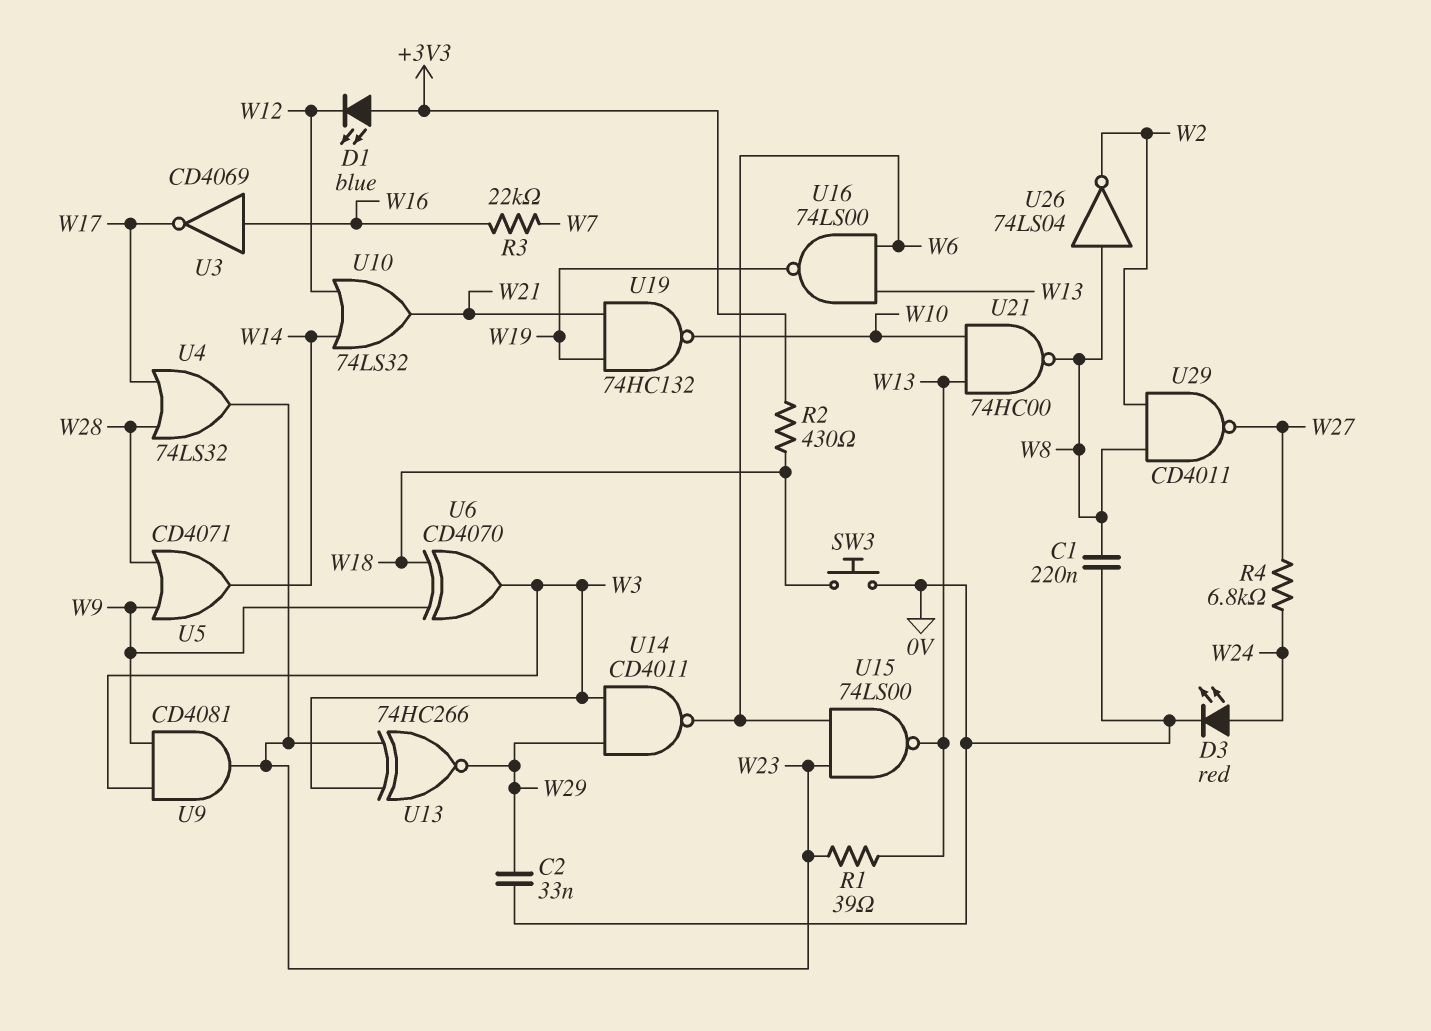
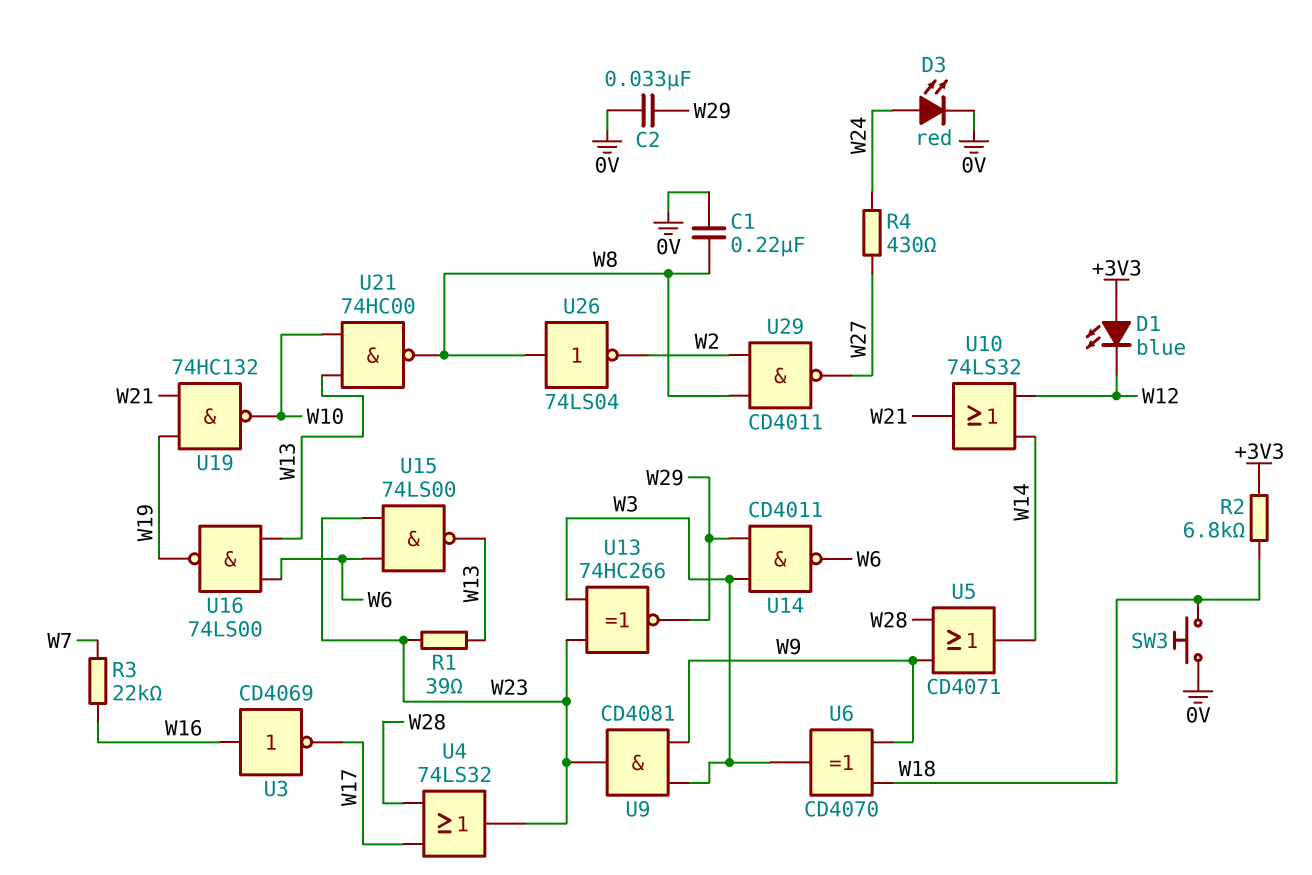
R2: 430 (+3V3, W18) -> 6.8k (+3V3, W18)
R4: 6.8k (W24, W27) -> 430 (W24, W27)

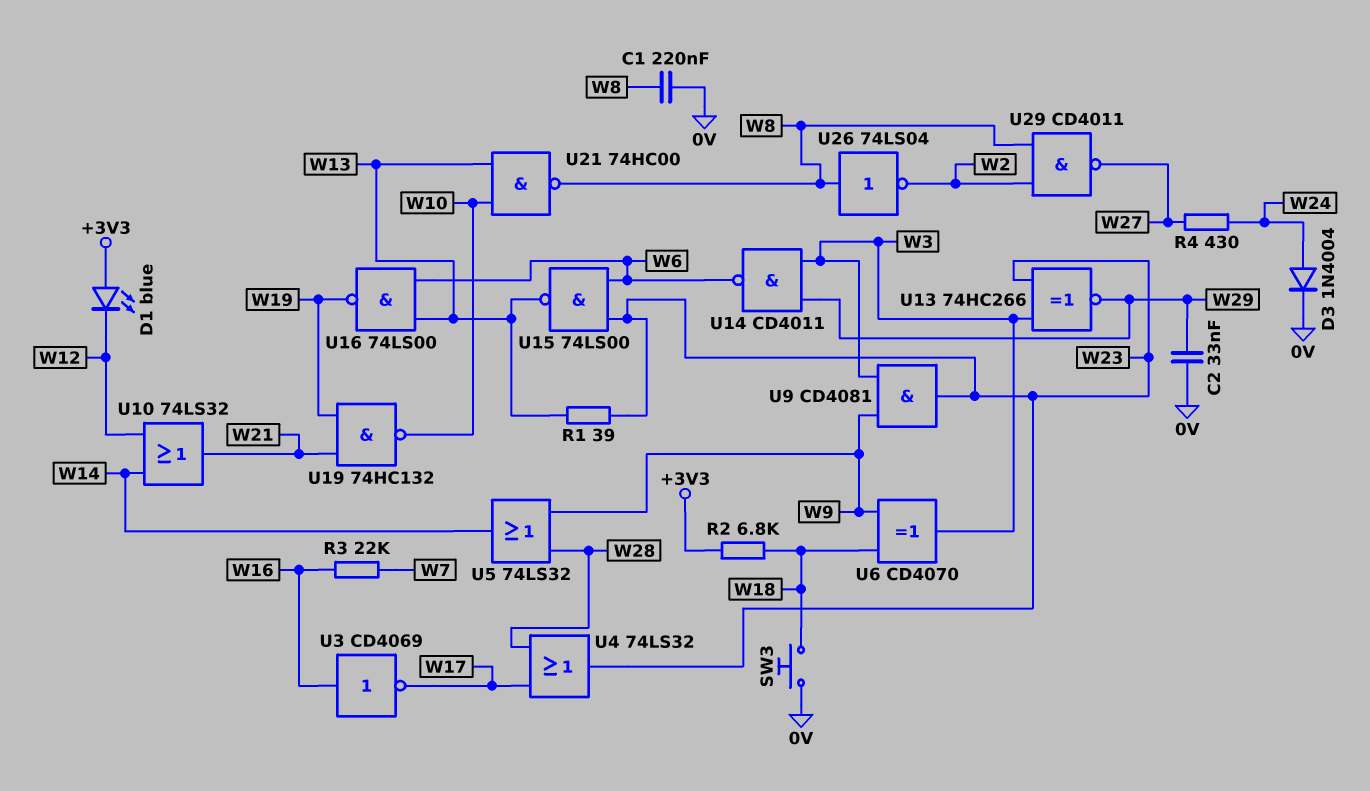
D3: LED red (A W24, K 0V) -> diode 1N4004 (A W24, K 0V)
U5: OR CD4071 (in W9, in W28, out W14) -> OR 74LS32 (in W9, in W28, out W14)

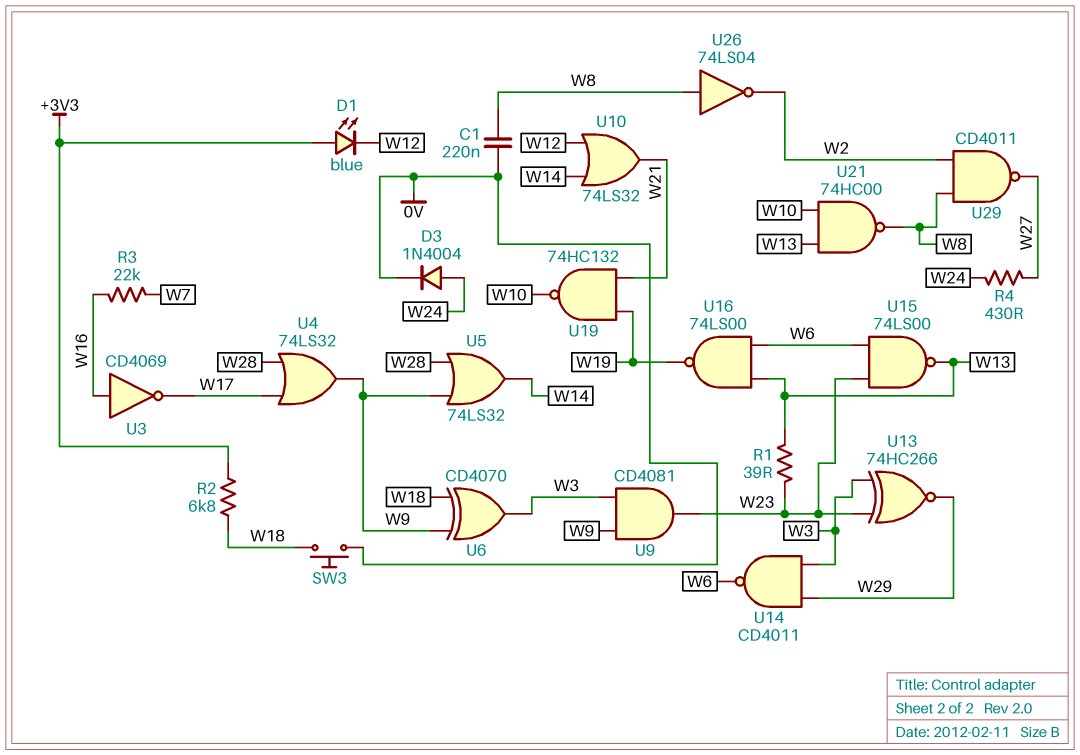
C2: 33nF (0V, W29) -> none
U4: OR 74LS32 (in W17, in W28, out W23) -> OR 74LS32 (in W17, in W28, out W9)

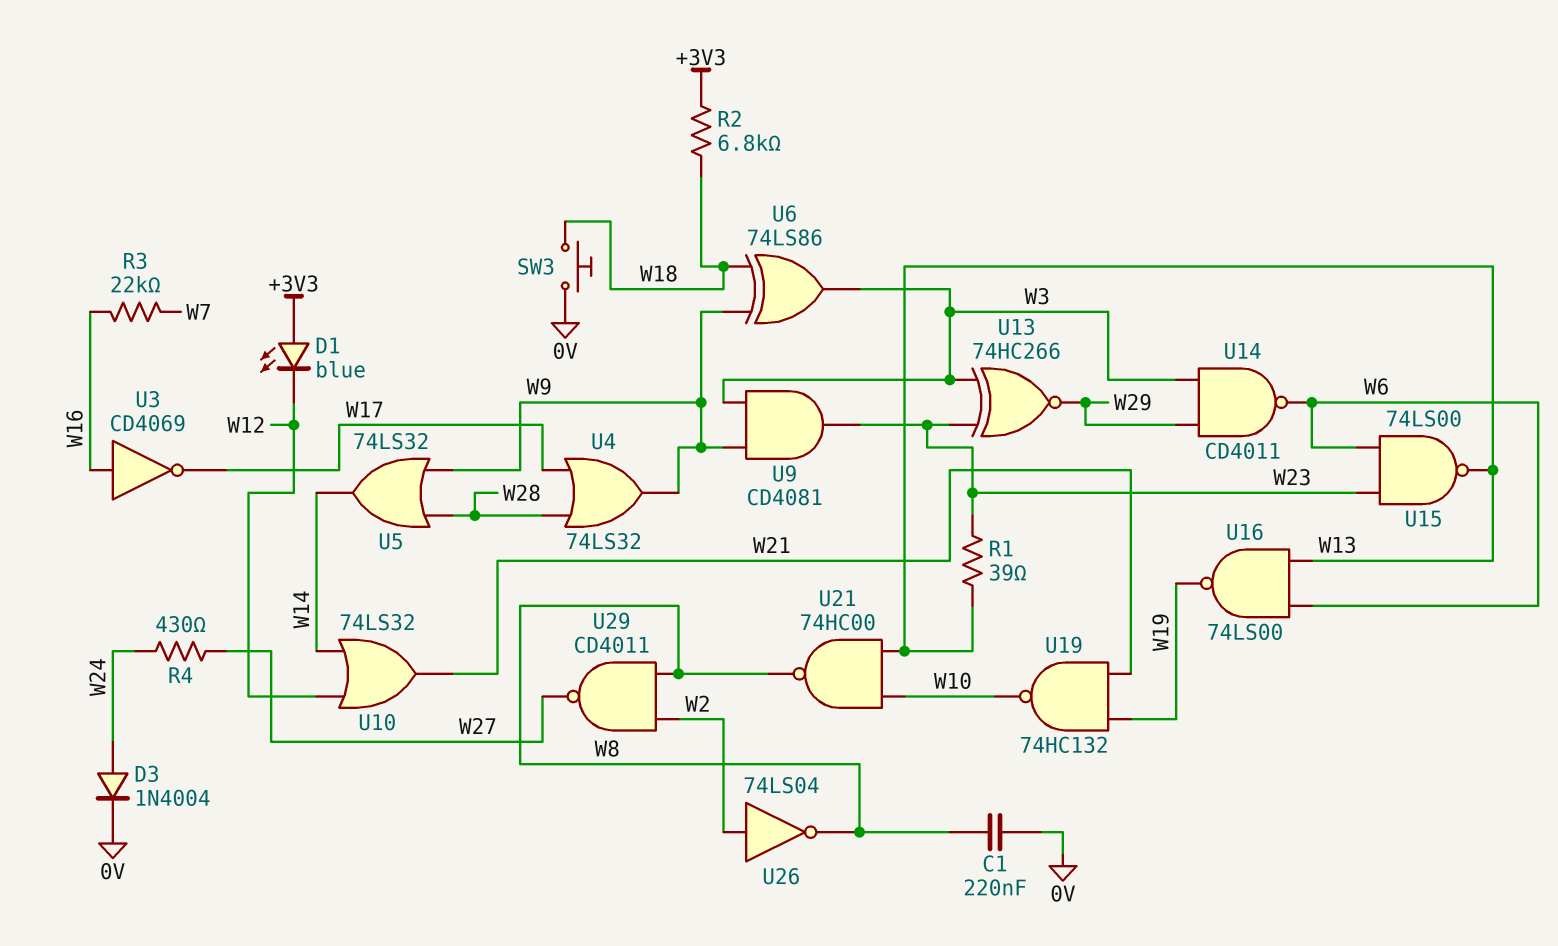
U6: XOR CD4070 (in W9, in W18, out W3) -> XOR 74LS86 (in W9, in W18, out W3)
U26: NOT 74LS04 (in W8, out W2) -> NOT 74LS04 (in W2, out W8)

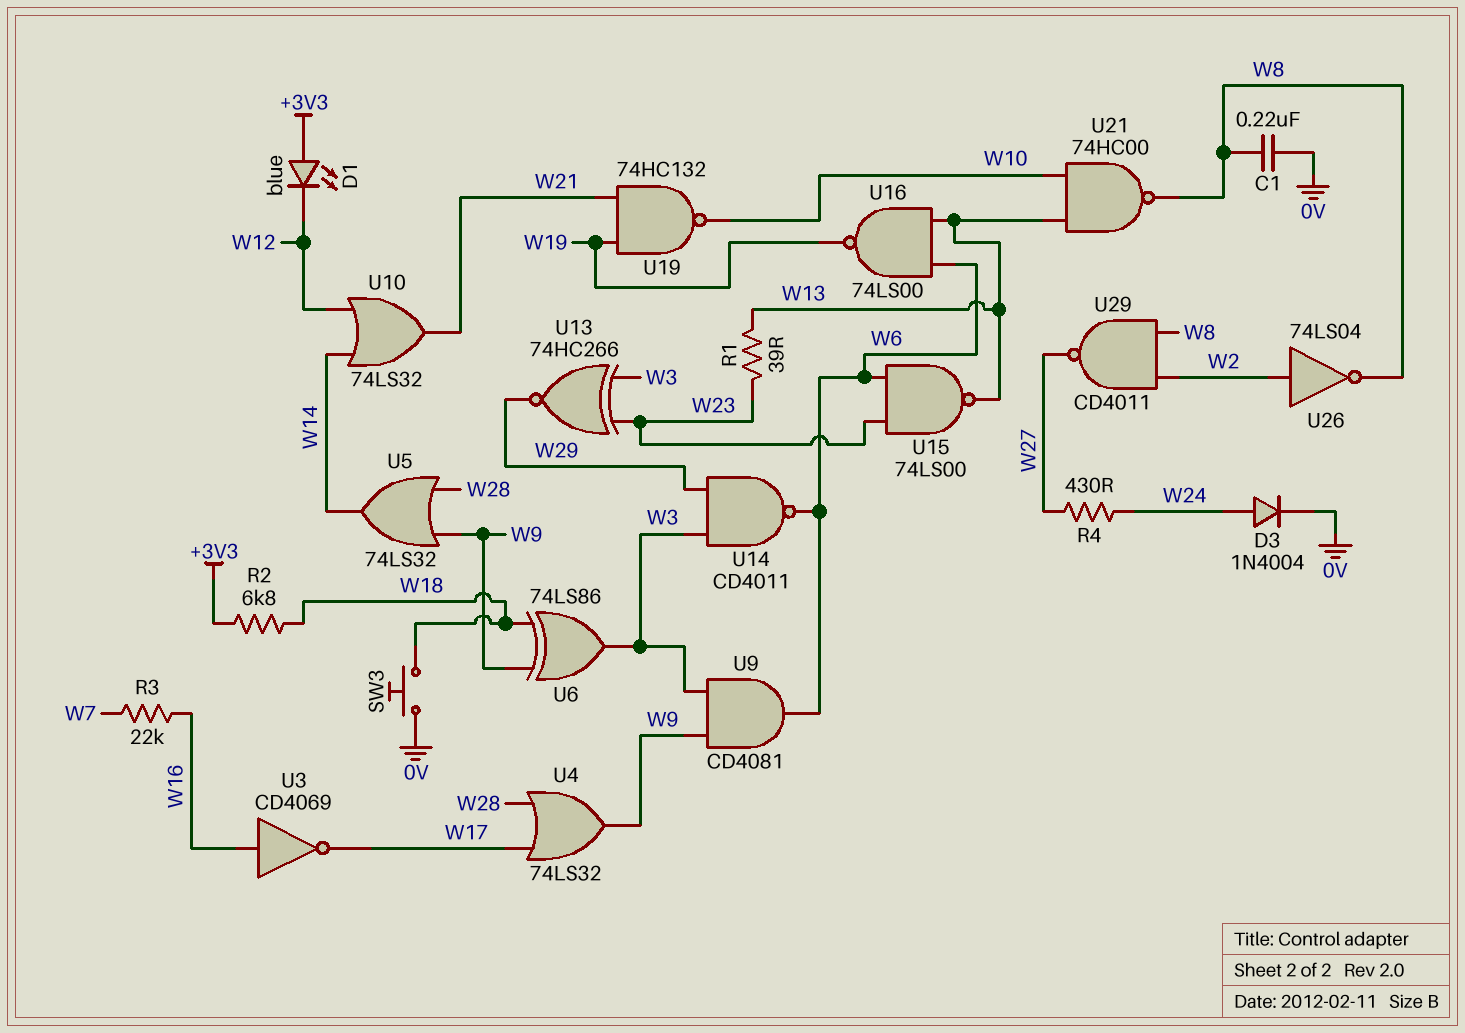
U9: AND CD4081 (in W3, in W9, out W23) -> AND CD4081 (in W3, in W9, out W6)

